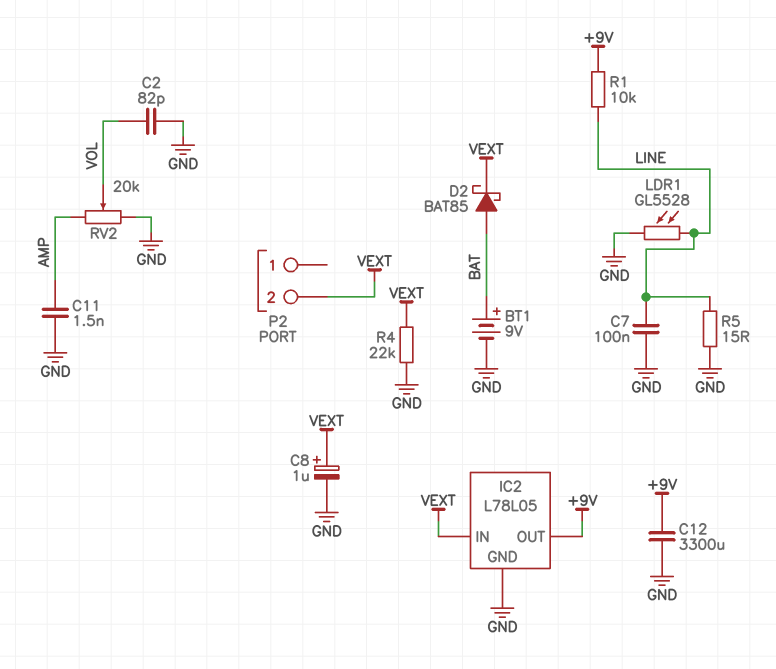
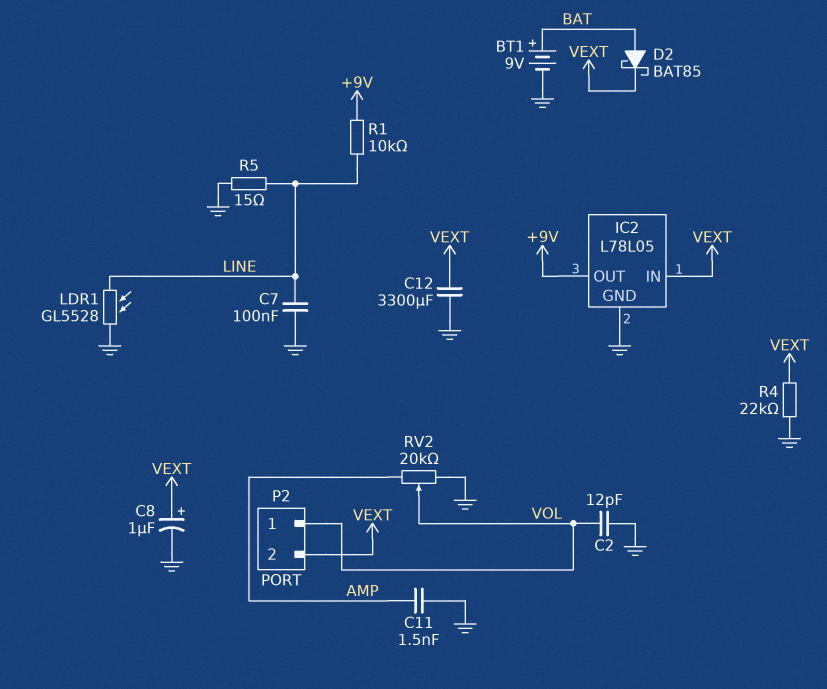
C2: 82pF (GND, VOL) -> 12pF (GND, VOL)
C12: 3300uF (+9V, GND) -> 3300uF (GND, VEXT)
P2 pin 1: none -> VOL

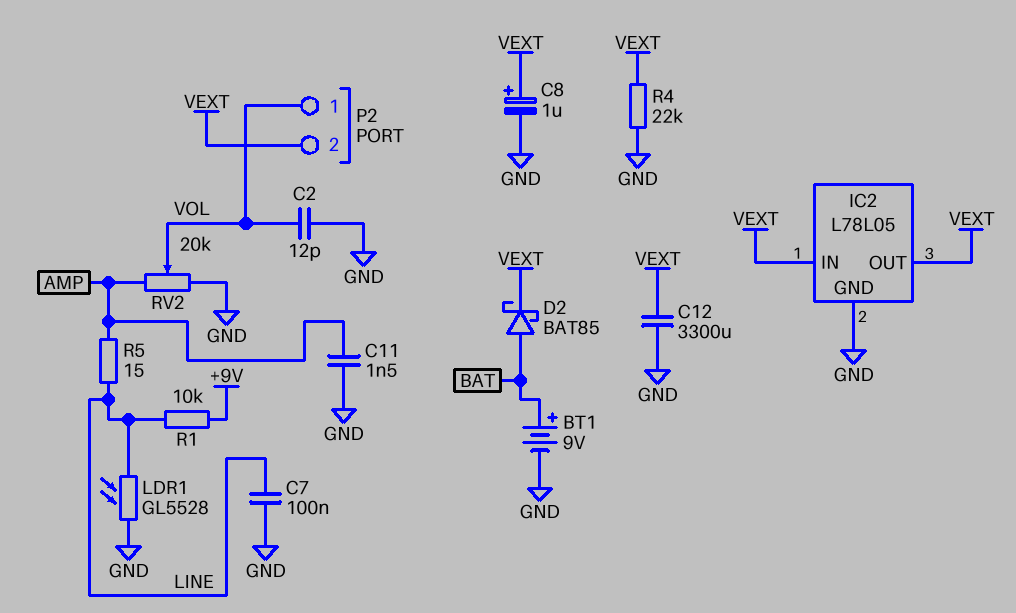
IC2 pin OUT: +9V -> VEXT
R5: 15 (GND, LINE) -> 15 (AMP, LINE)

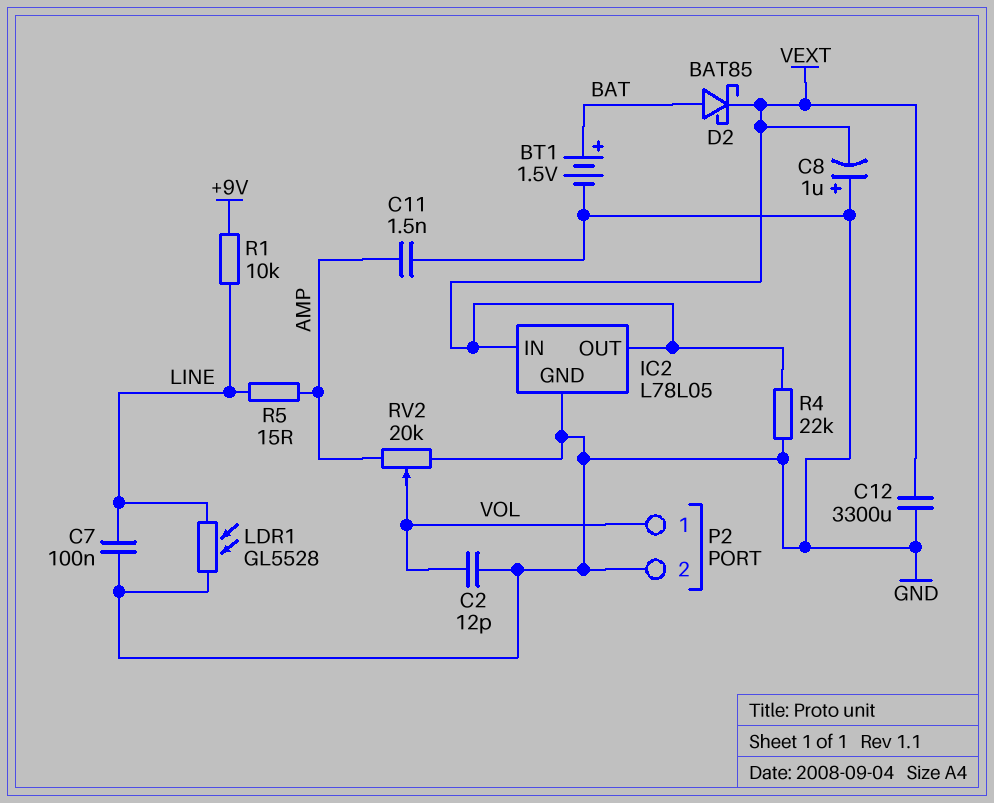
BT1: 9V (plus BAT, minus GND) -> 1.5V (plus BAT, minus GND)
C8: 1uF (plus VEXT, minus GND) -> 1uF (plus GND, minus VEXT)
P2 pin 2: VEXT -> GND

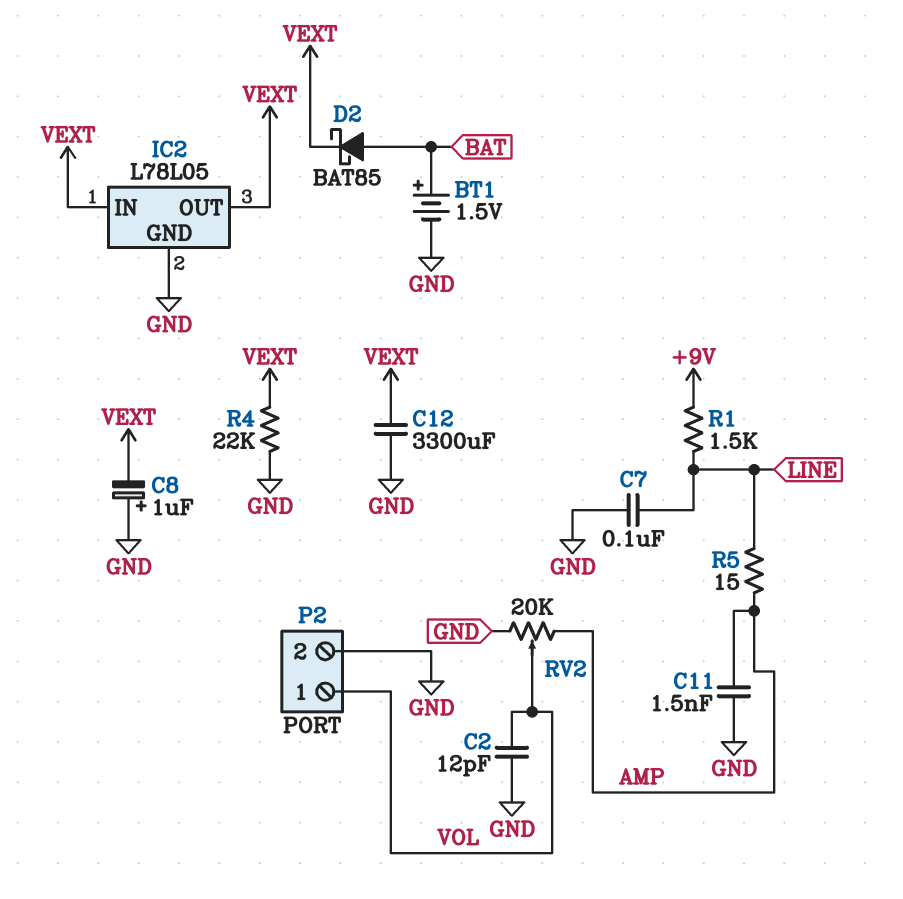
LDR1: GL5528 (GND, LINE) -> none
R1: 10k (+9V, LINE) -> 1.5k (+9V, LINE)

